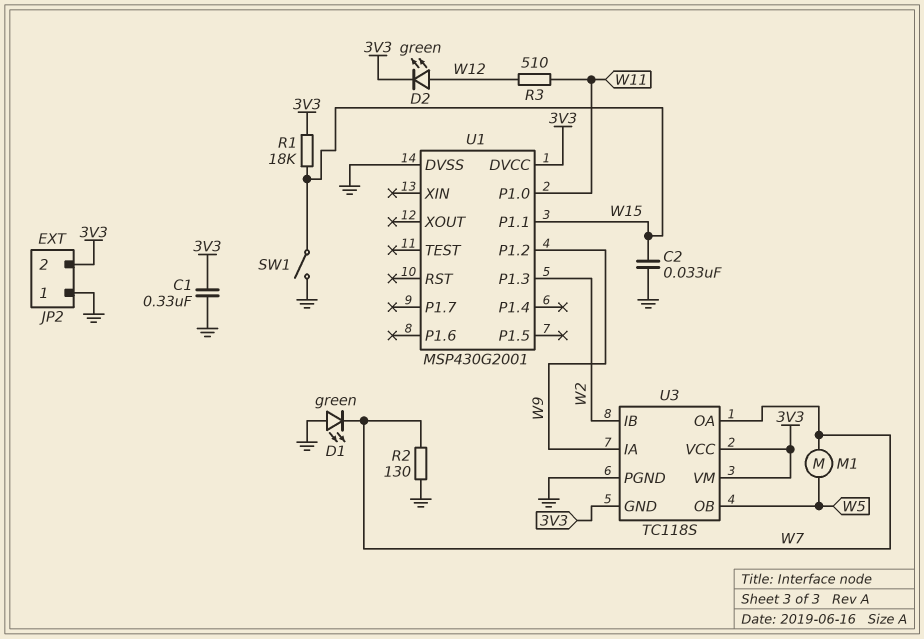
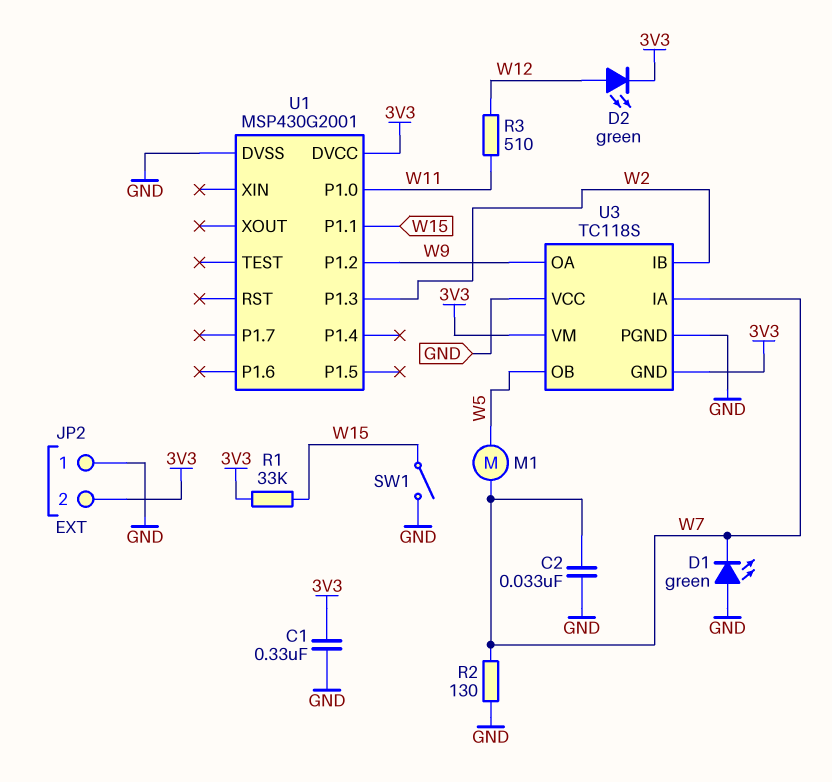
C2: 33nF (GND, W15) -> 33nF (GND, W7)
R1: 18k (3V3, W15) -> 33k (3V3, W15)
U3 pin IA: W9 -> W7
U3 pin OA: W7 -> W9
U3 pin VCC: 3V3 -> GND

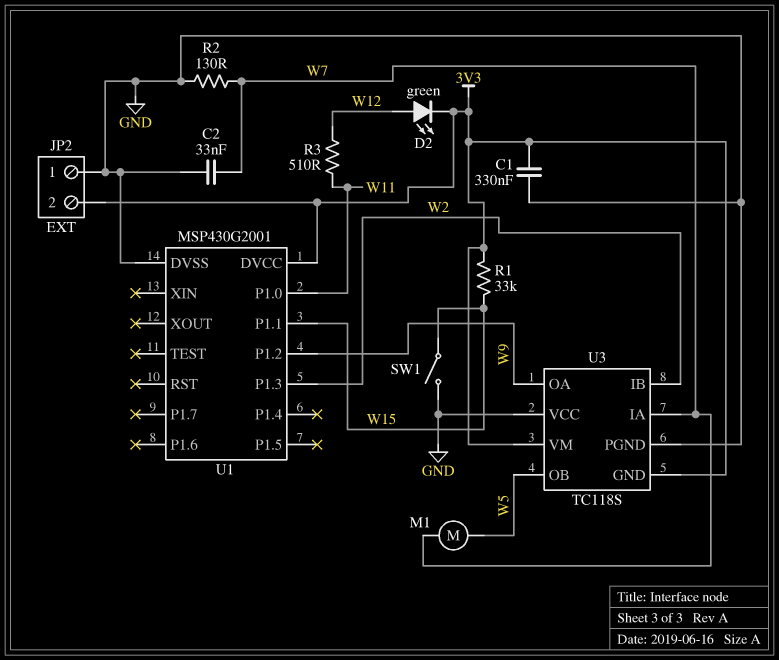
D1: LED green (A GND, K W7) -> none

